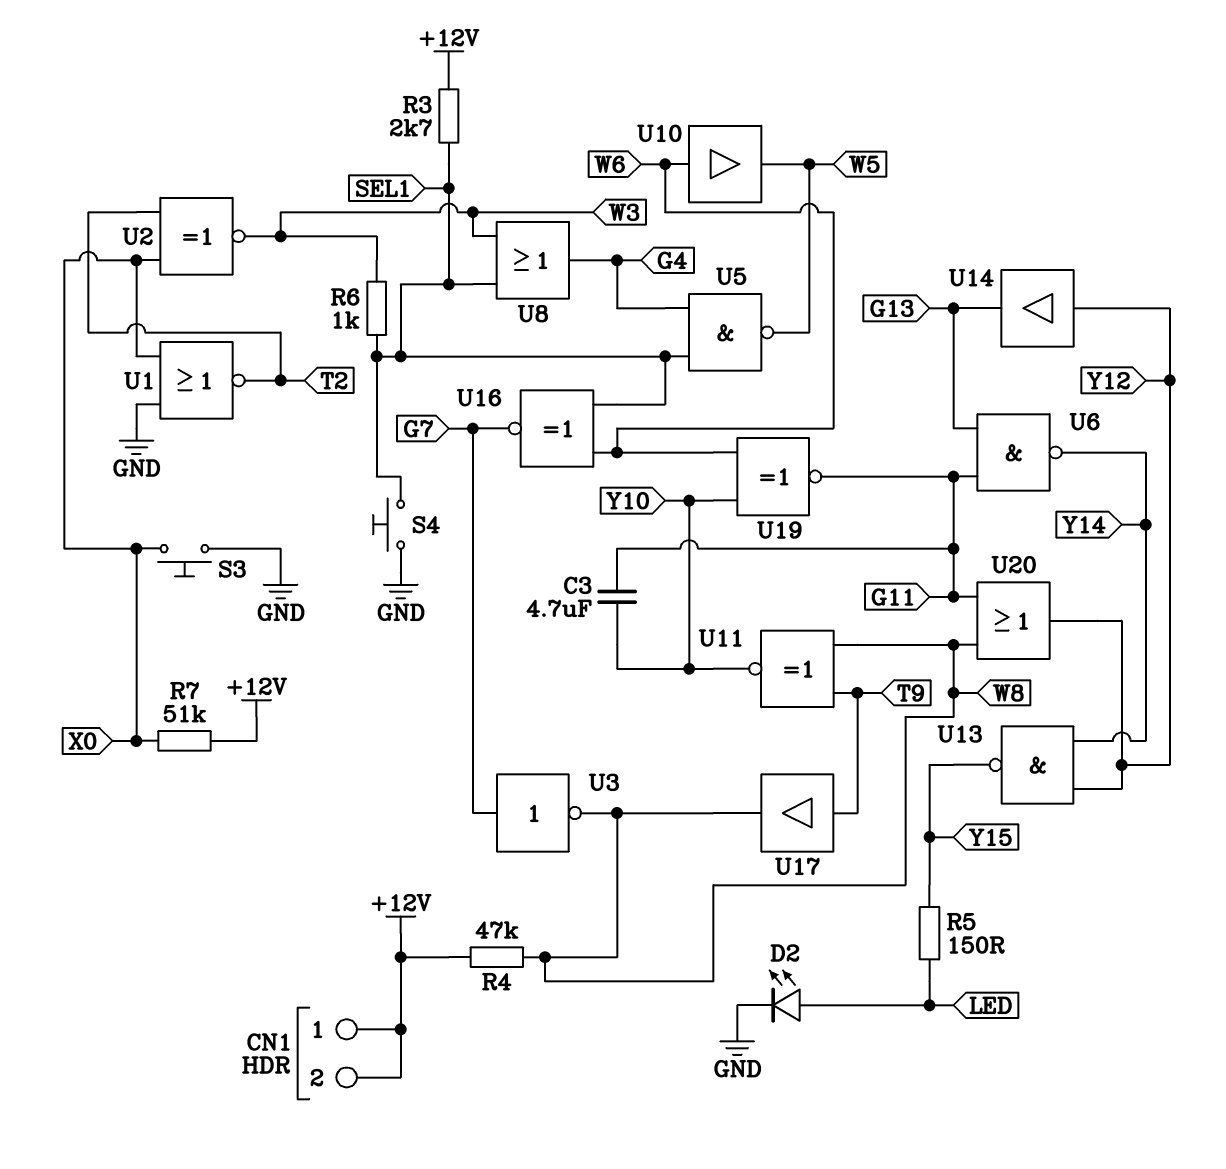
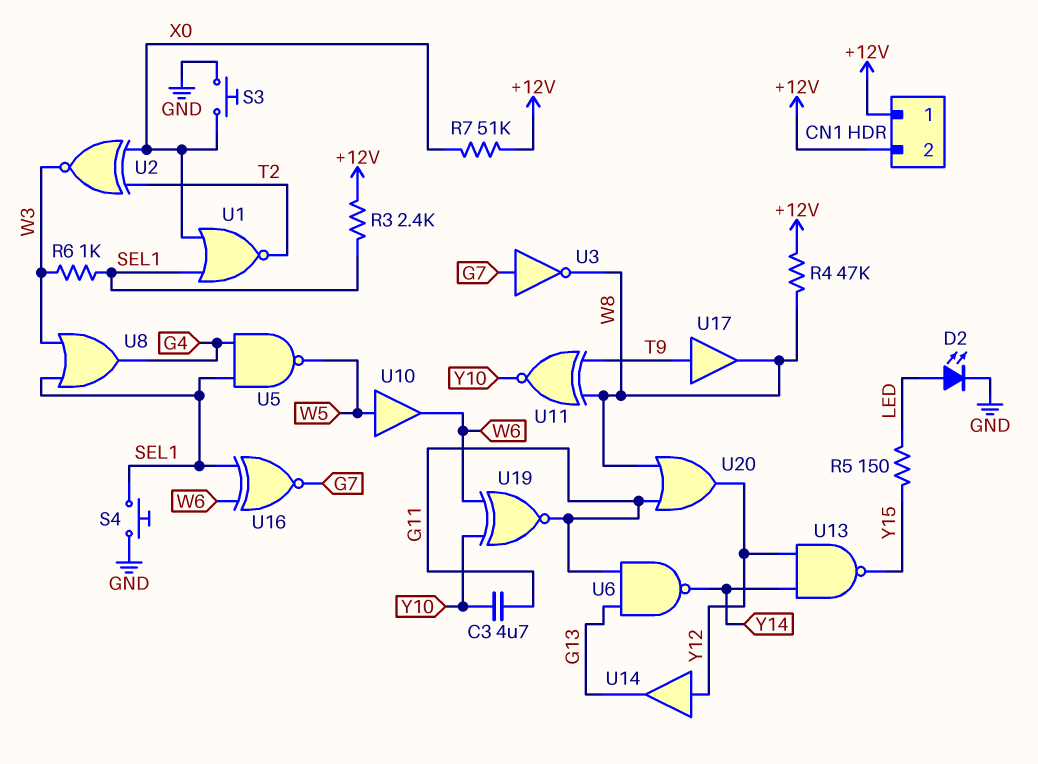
R3: 2.7k (+12V, SEL1) -> 2.4k (+12V, SEL1)
U1: NOR (in GND, in X0, out T2) -> NOR (in SEL1, in X0, out T2)
U10: buffer (in W6, out W5) -> buffer (in W5, out W6)

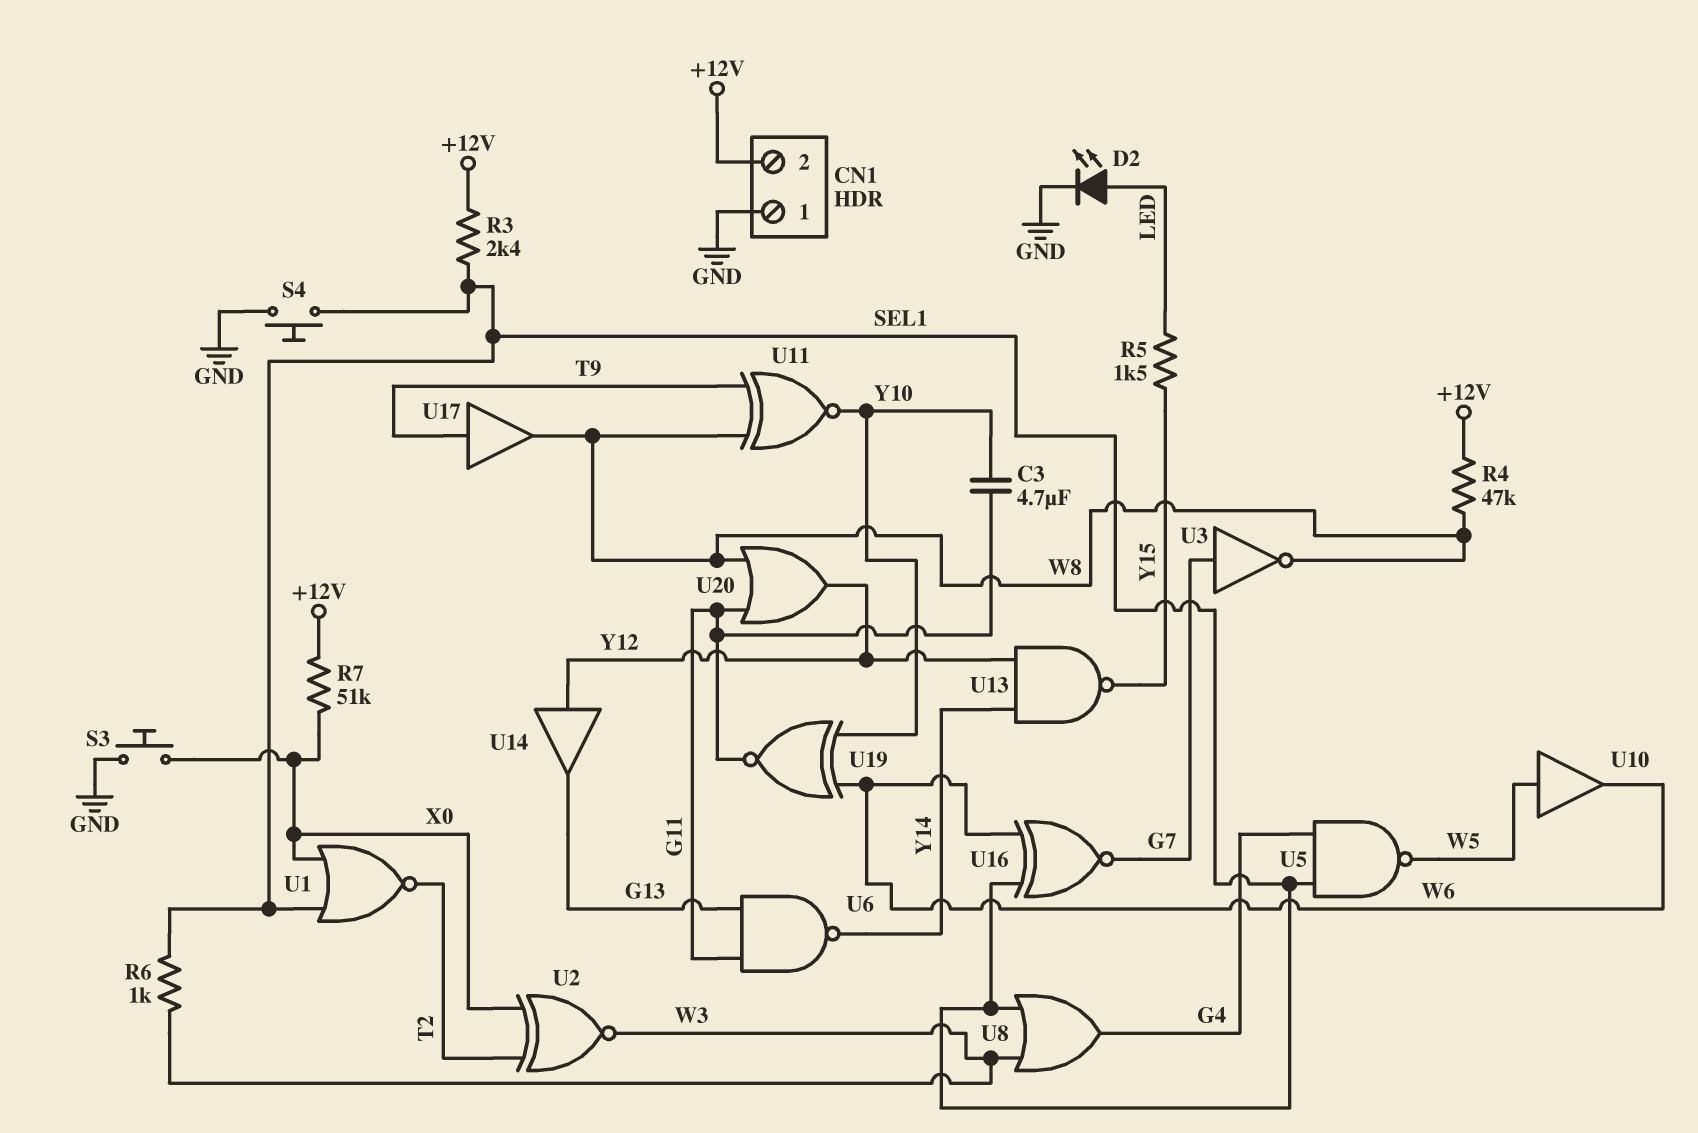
CN1 pin 1: +12V -> GND
R5: 150 (LED, Y15) -> 1.5k (LED, Y15)

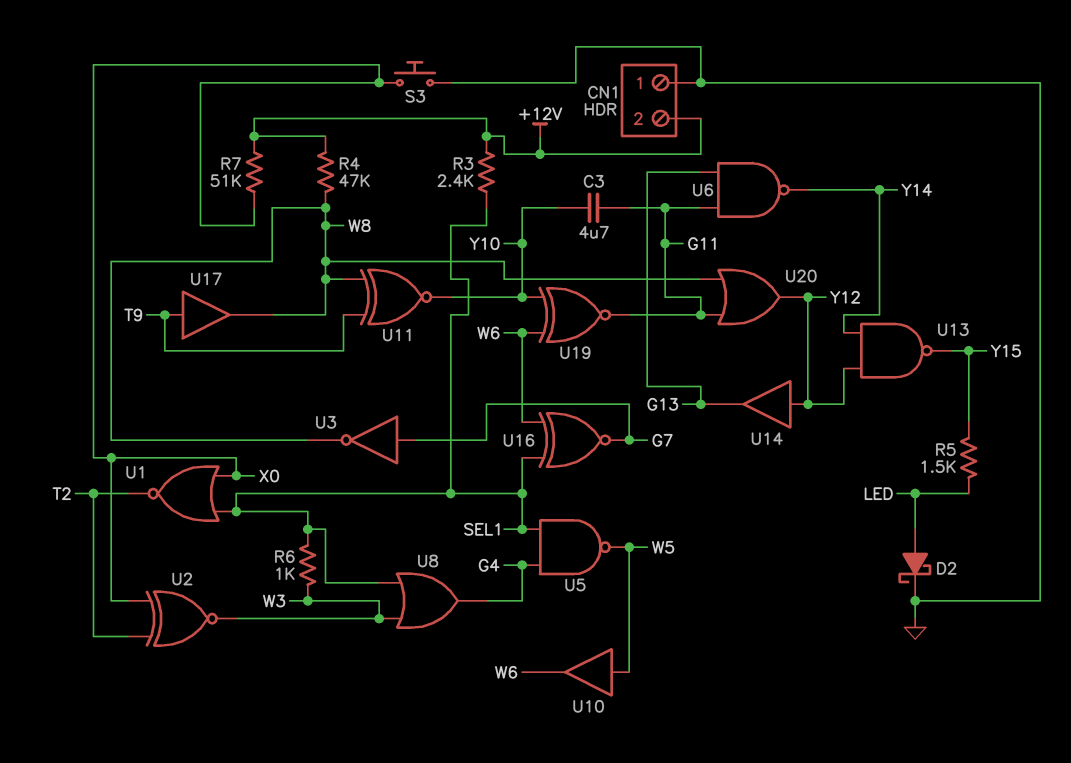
D2: LED (A LED, K GND) -> schottky (A LED, K GND)
S4: button (GND, SEL1) -> none

